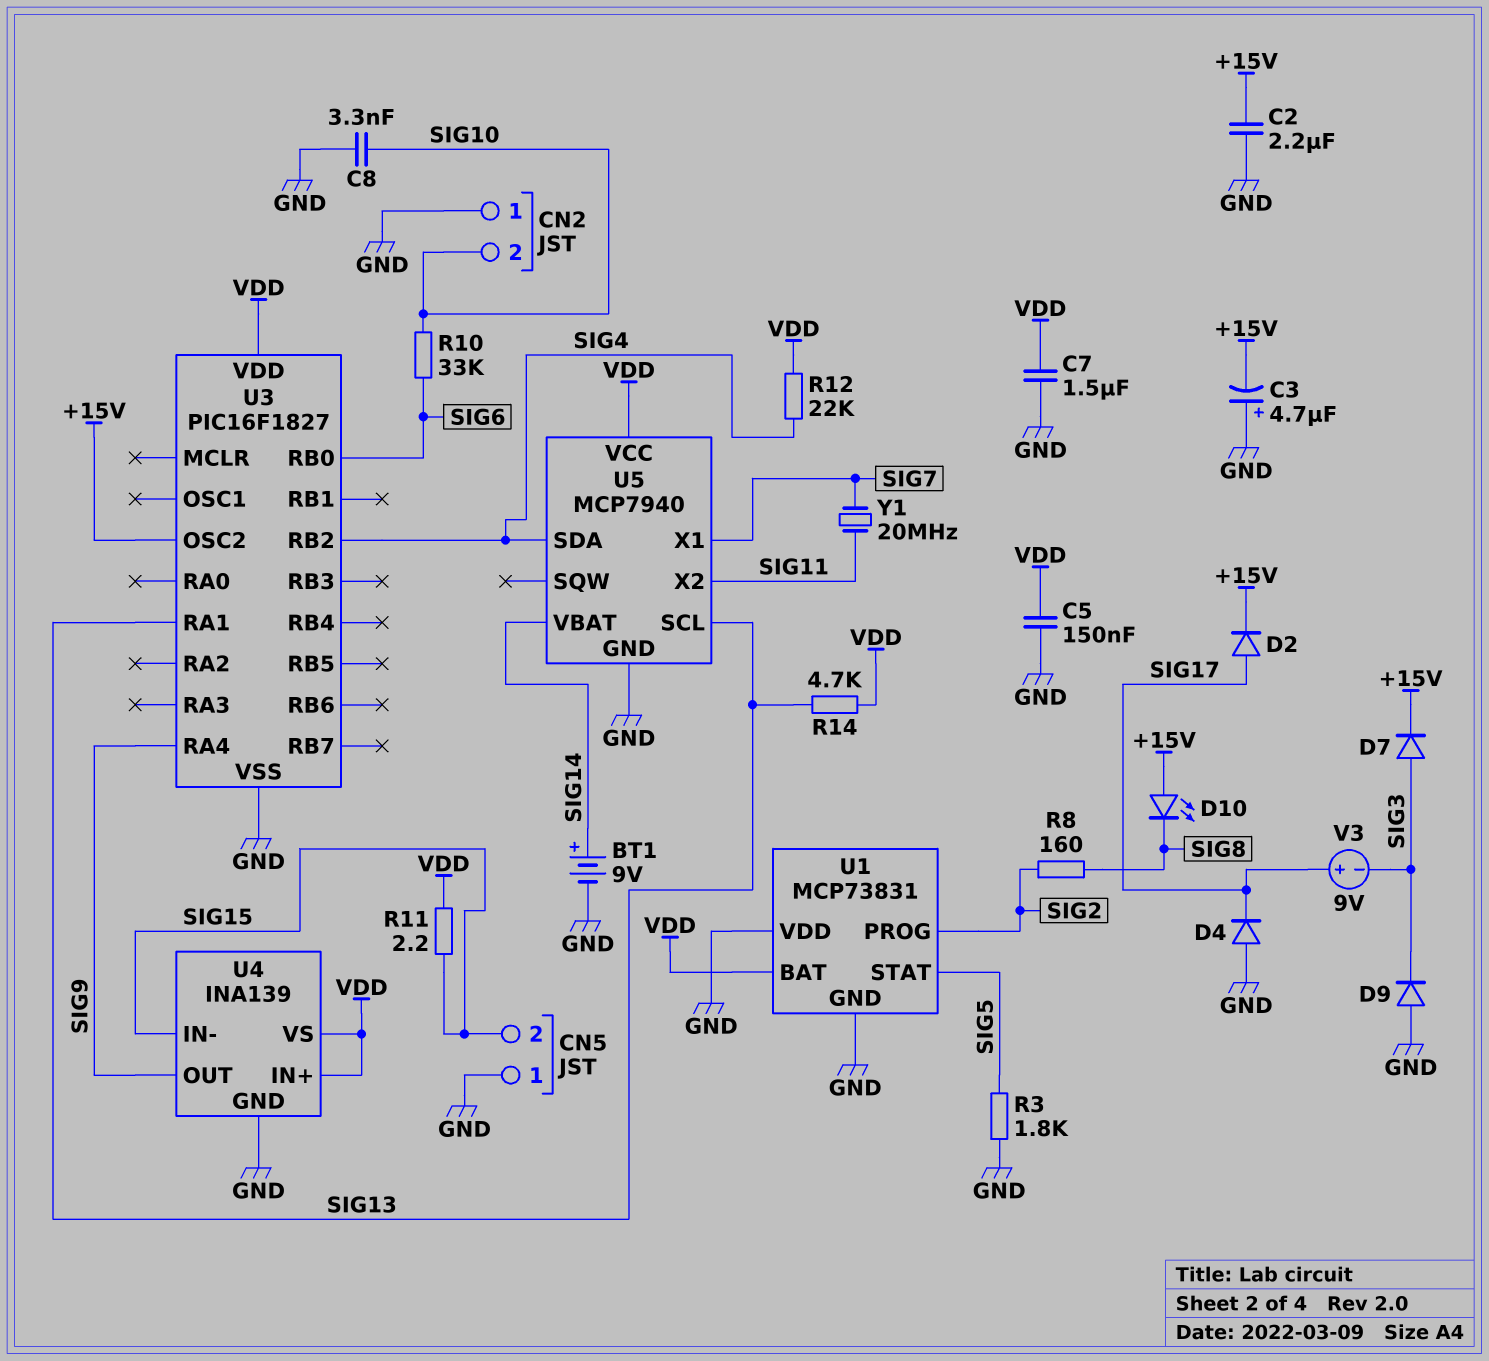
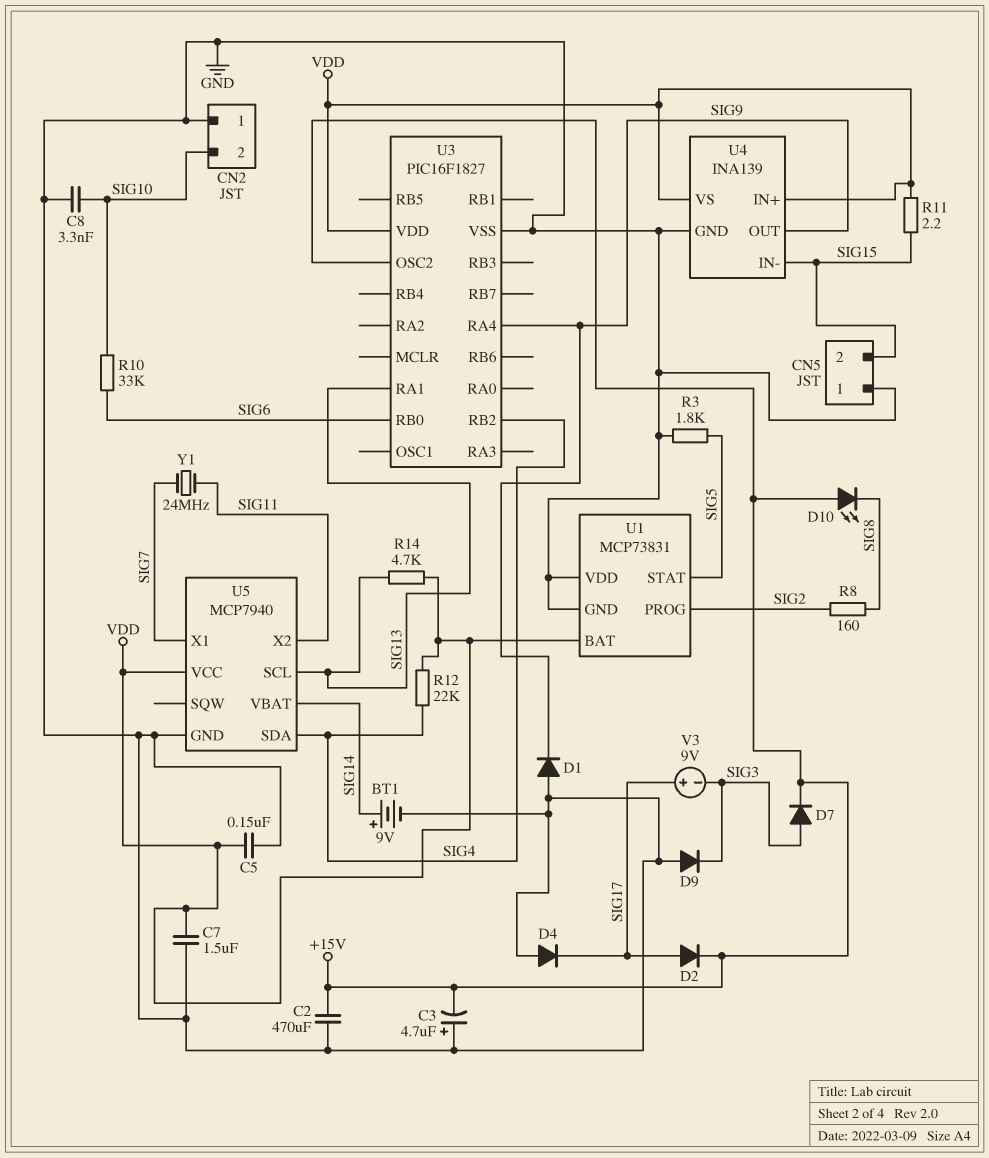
C2: 2.2uF (+15V, GND) -> 470uF (+15V, GND)
D1: none -> diode (A GND, K SIG9)
Y1: 20MHz (SIG7, SIG11) -> 24MHz (SIG7, SIG11)

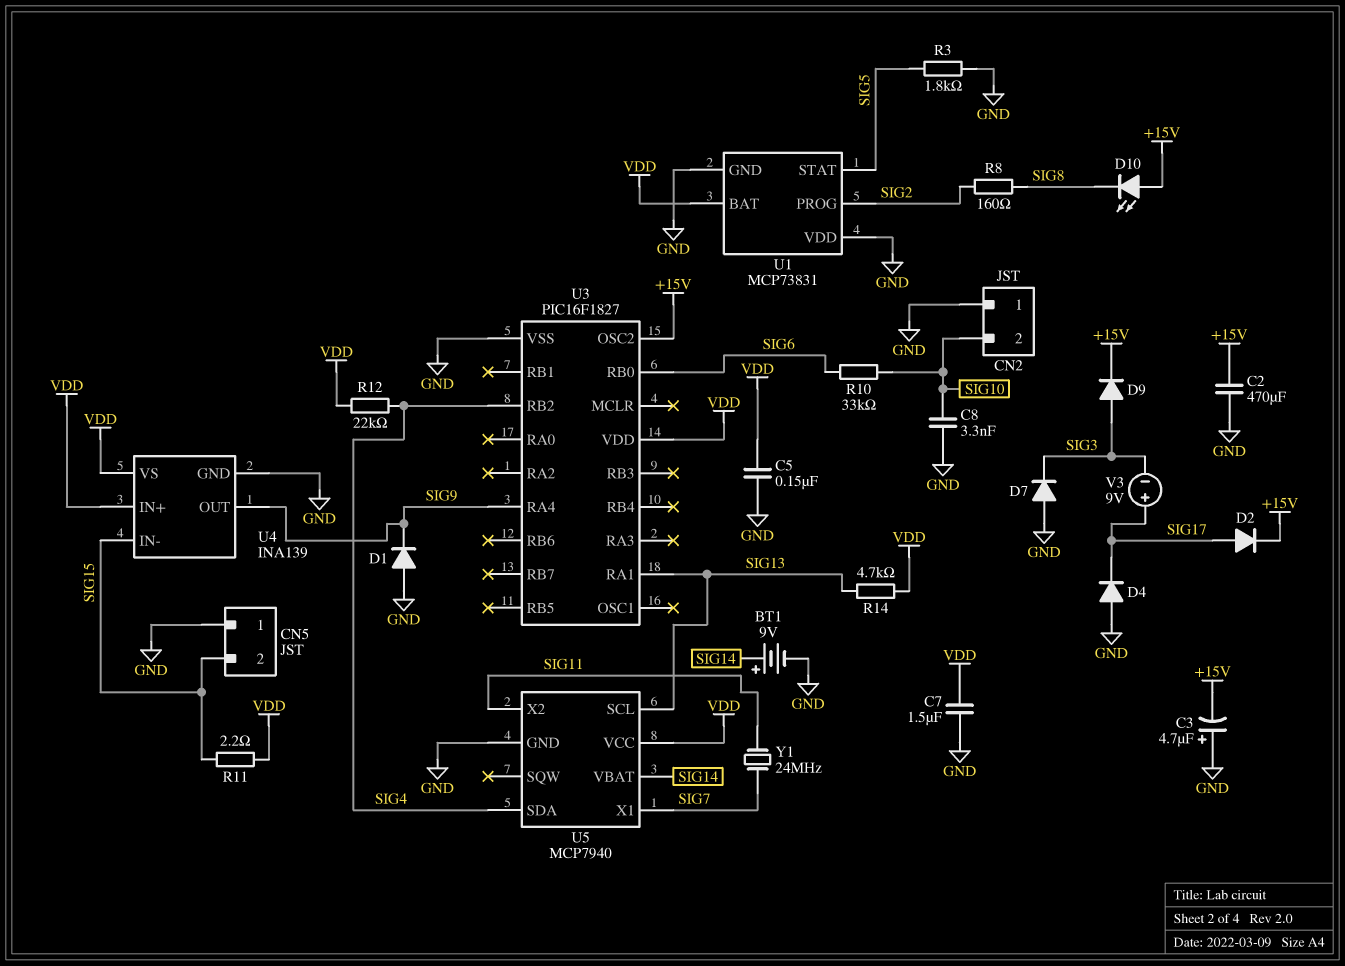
D7: diode (A SIG3, K +15V) -> diode (A GND, K SIG3)
D9: diode (A GND, K SIG3) -> diode (A SIG3, K +15V)

